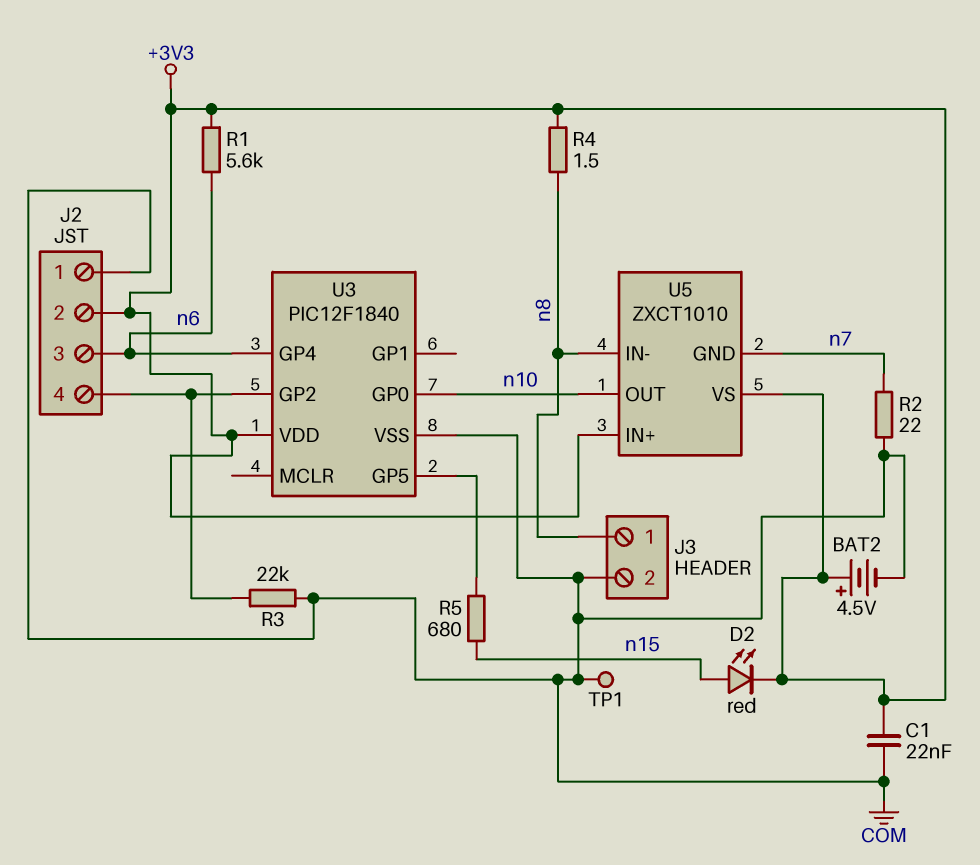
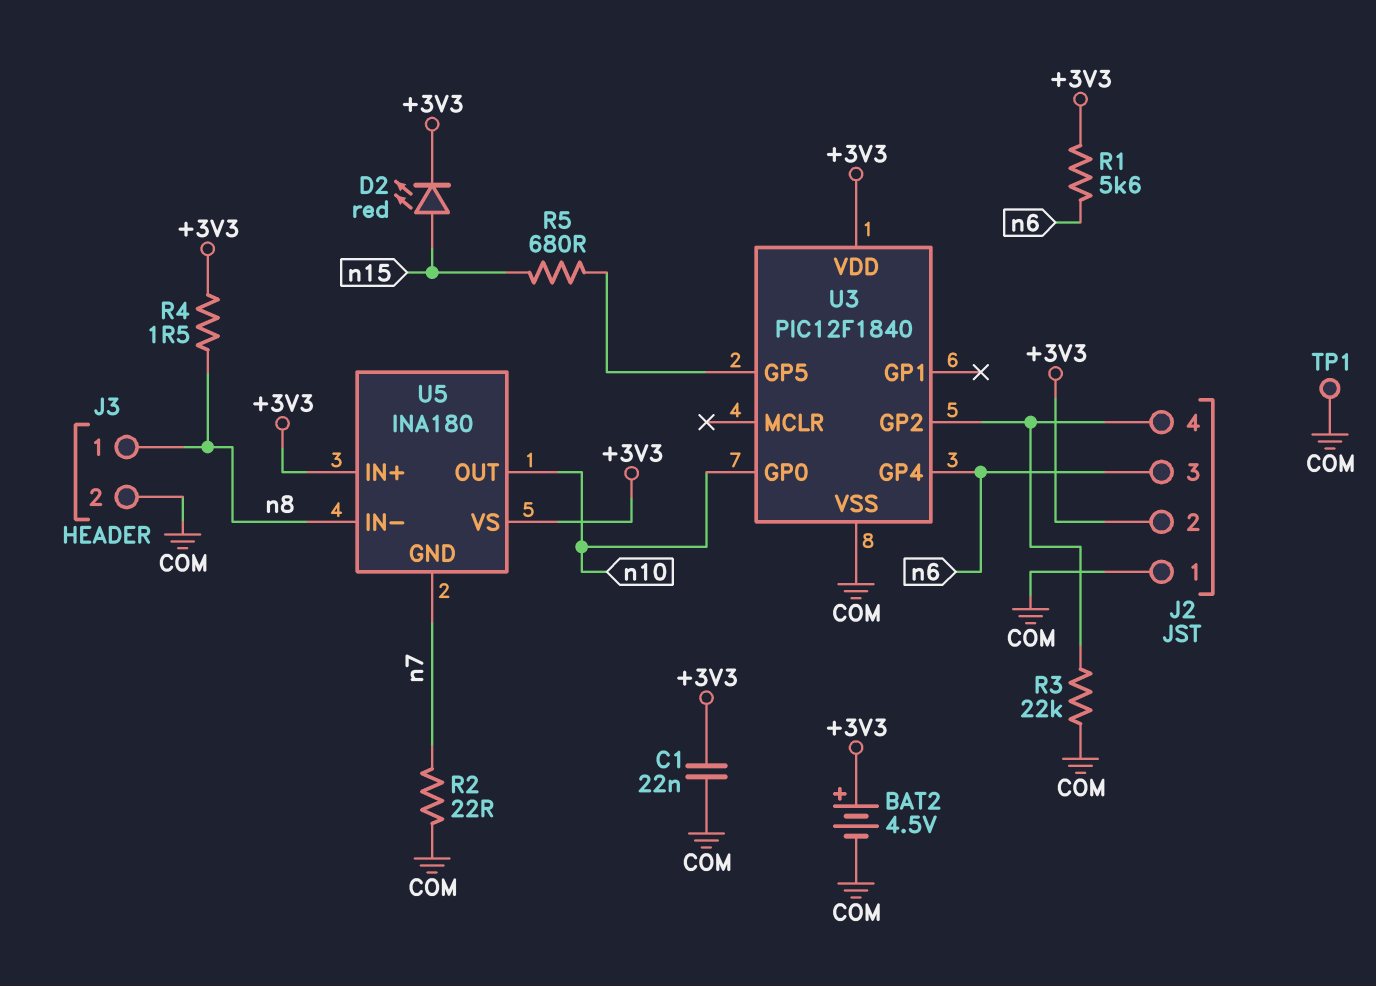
U5: ZXCT1010 -> INA180

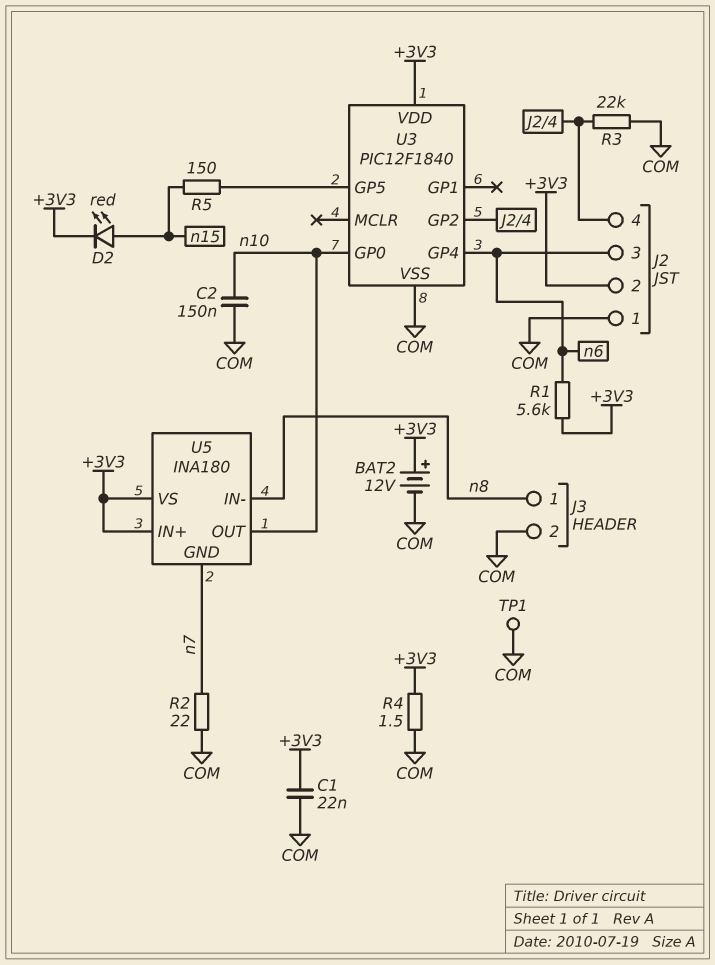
BAT2: 4.5V (plus +3V3, minus COM) -> 12V (plus +3V3, minus COM)
C2: none -> 150nF (COM, n10)
R4: 1.5 (+3V3, n8) -> 1.5 (+3V3, COM)
R5: 680 (U3/GP5, n15) -> 150 (U3/GP5, n15)

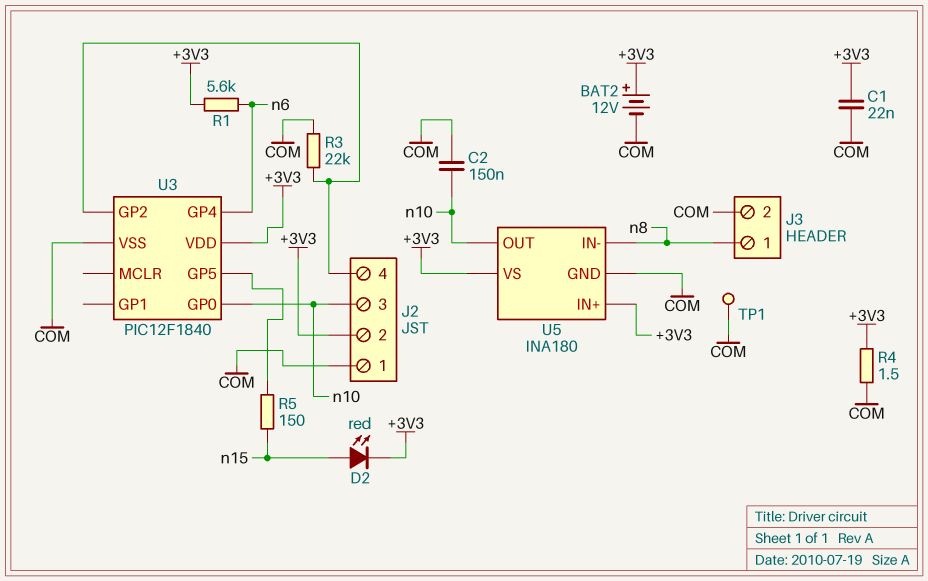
J2 pin 3: n6 -> n10
R2: 22 (COM, n7) -> none
U5 pin GND: n7 -> COM

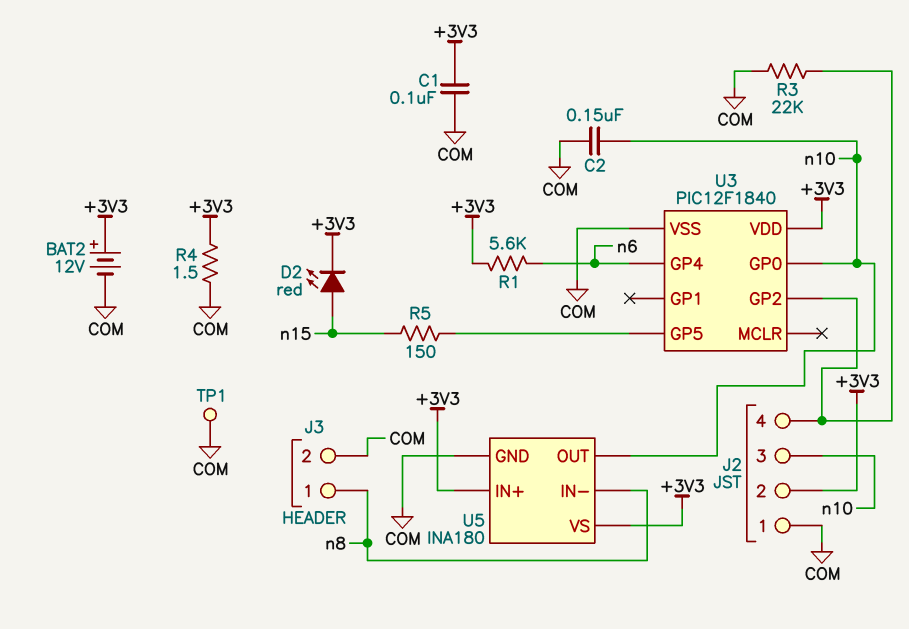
C1: 22nF (+3V3, COM) -> 100nF (+3V3, COM)

